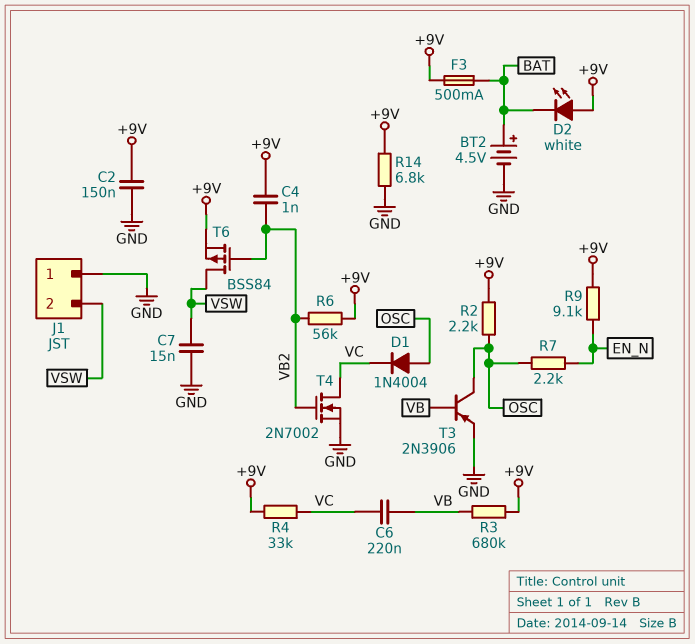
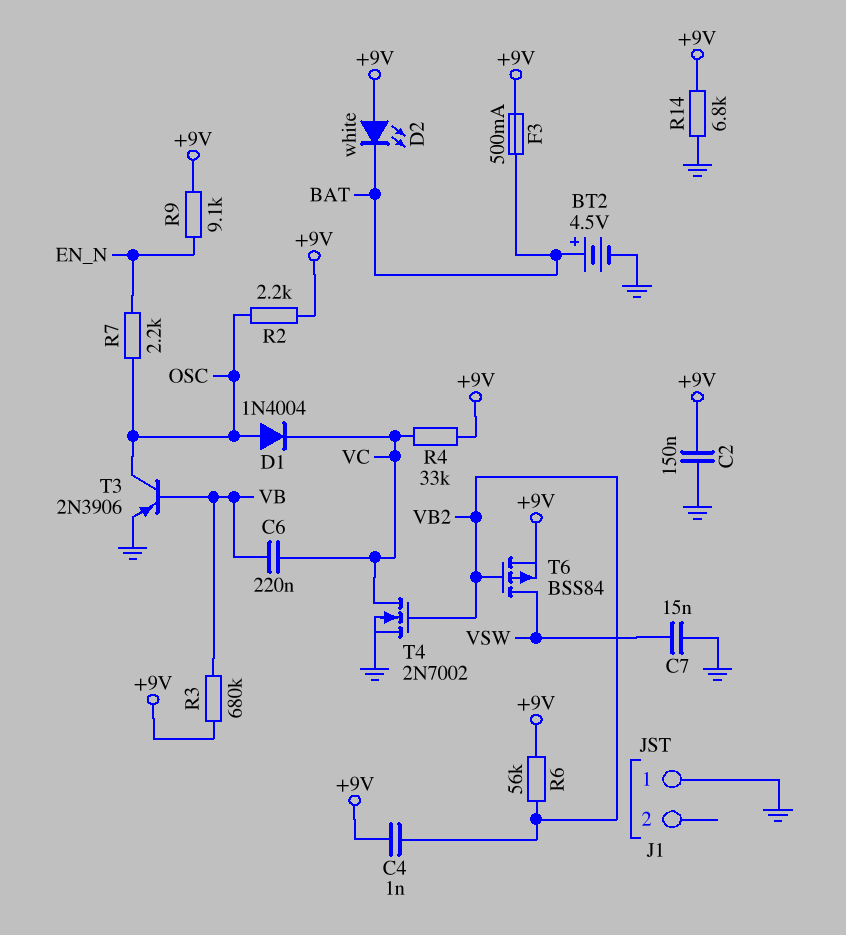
J1 pin 2: VSW -> none

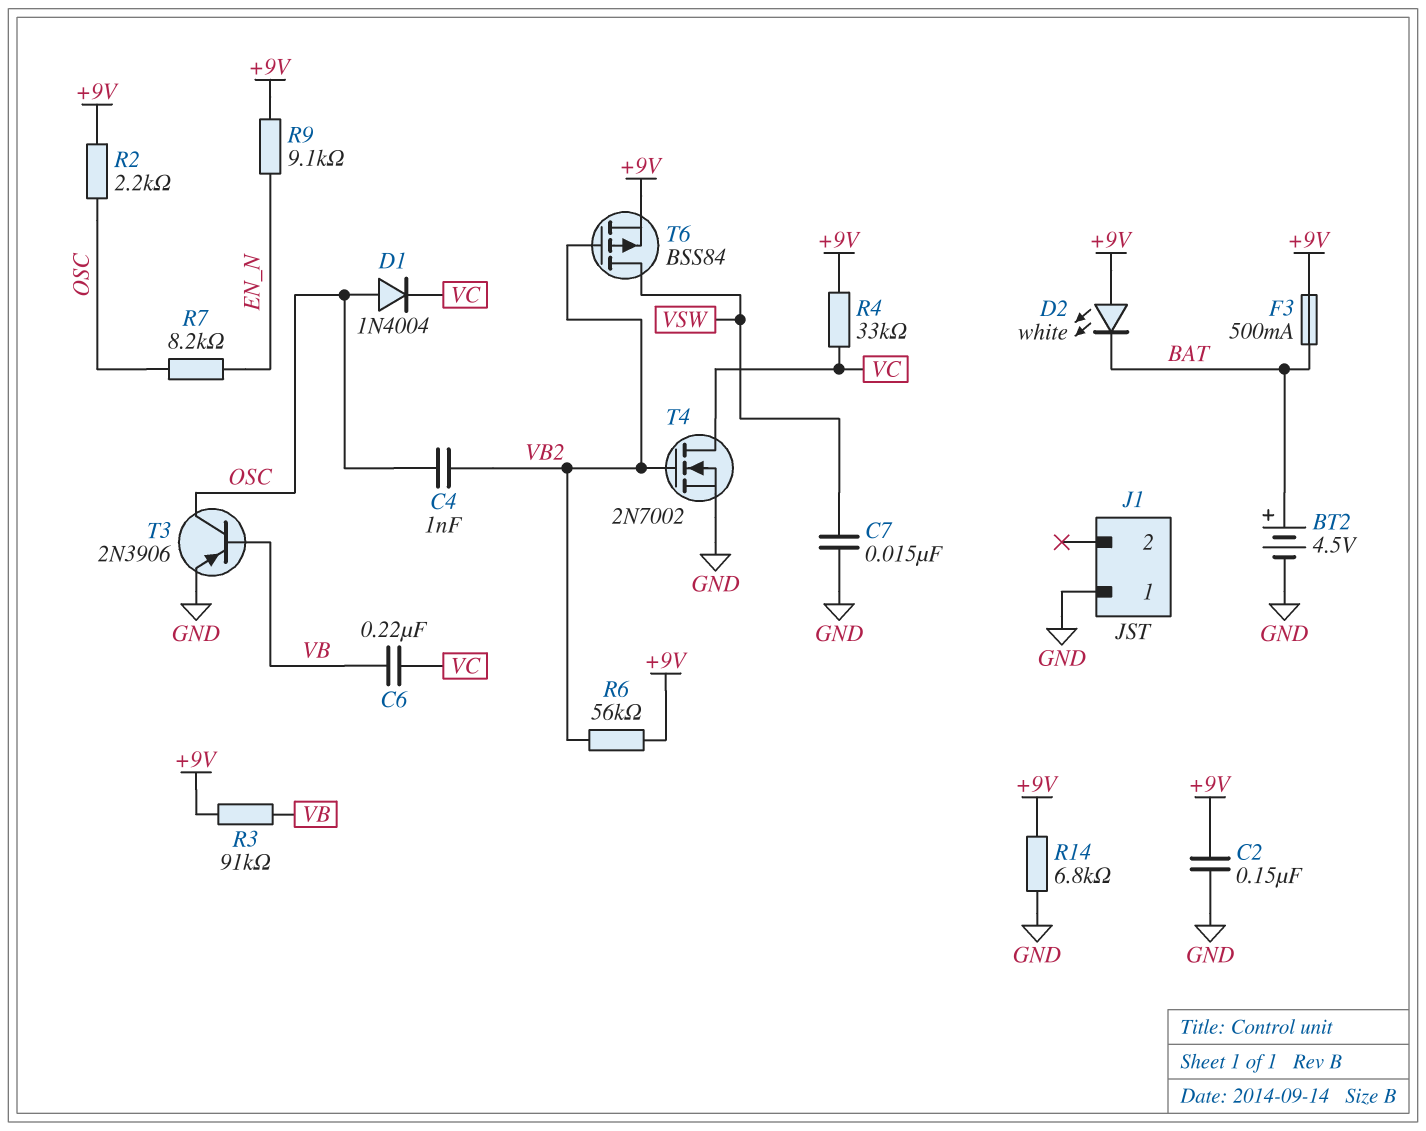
C4: 1nF (+9V, VB2) -> 1nF (OSC, VB2)
R3: 680k (+9V, VB) -> 91k (+9V, VB)
R7: 2.2k (EN_N, OSC) -> 8.2k (EN_N, OSC)

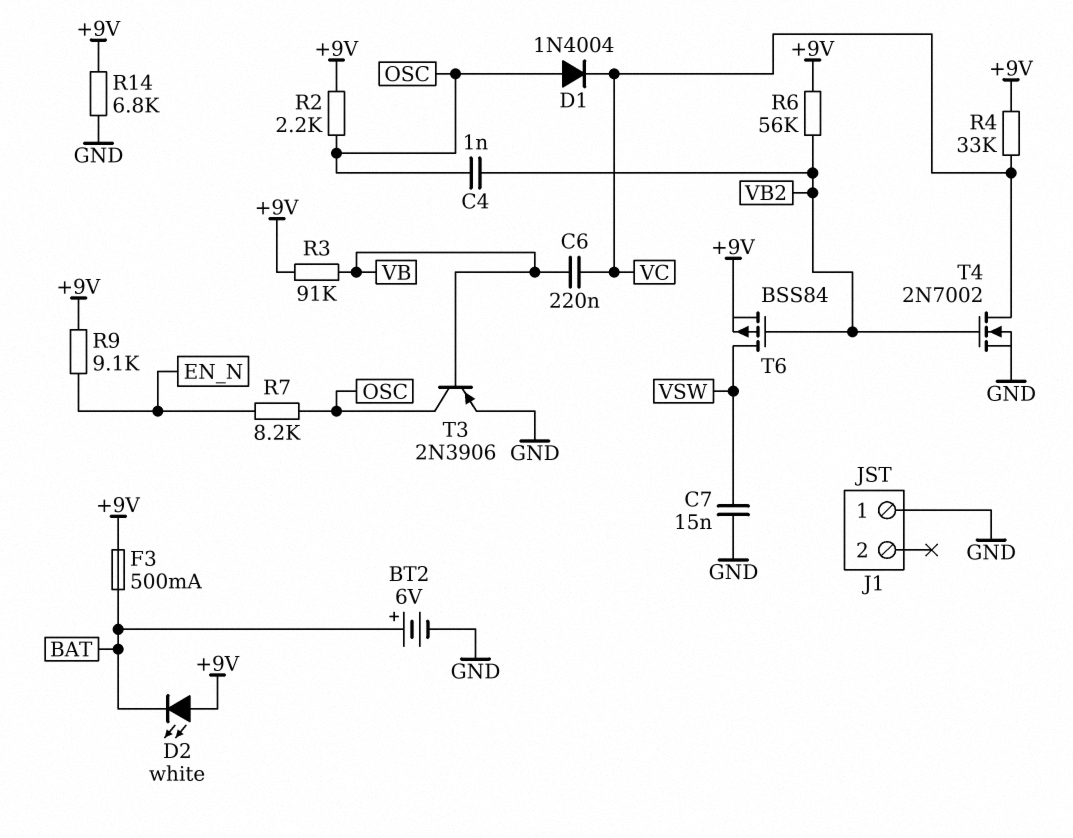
BT2: 4.5V (plus BAT, minus GND) -> 6V (plus BAT, minus GND)
C2: 150nF (+9V, GND) -> none

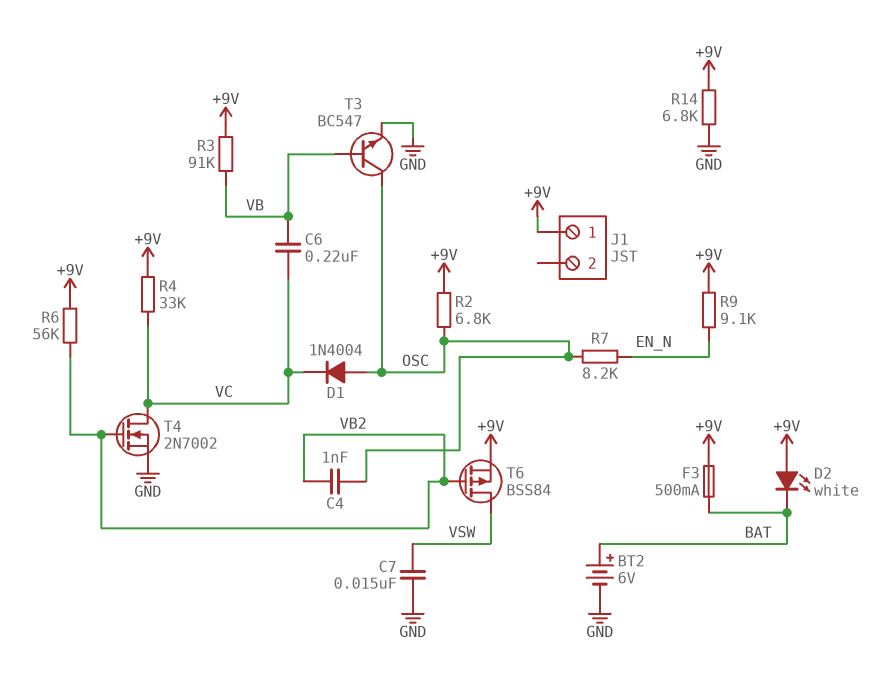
J1 pin 1: GND -> +9V
R2: 2.2k (+9V, OSC) -> 6.8k (+9V, OSC)
T3: PNP 2N3906 (B VB, C OSC, E GND) -> NPN BC547 (B VB, C OSC, E GND)

